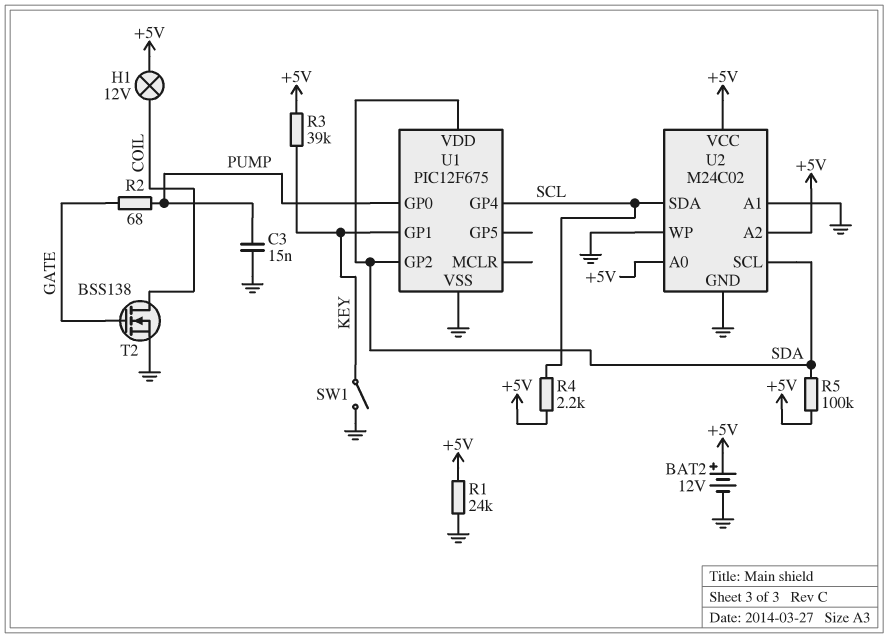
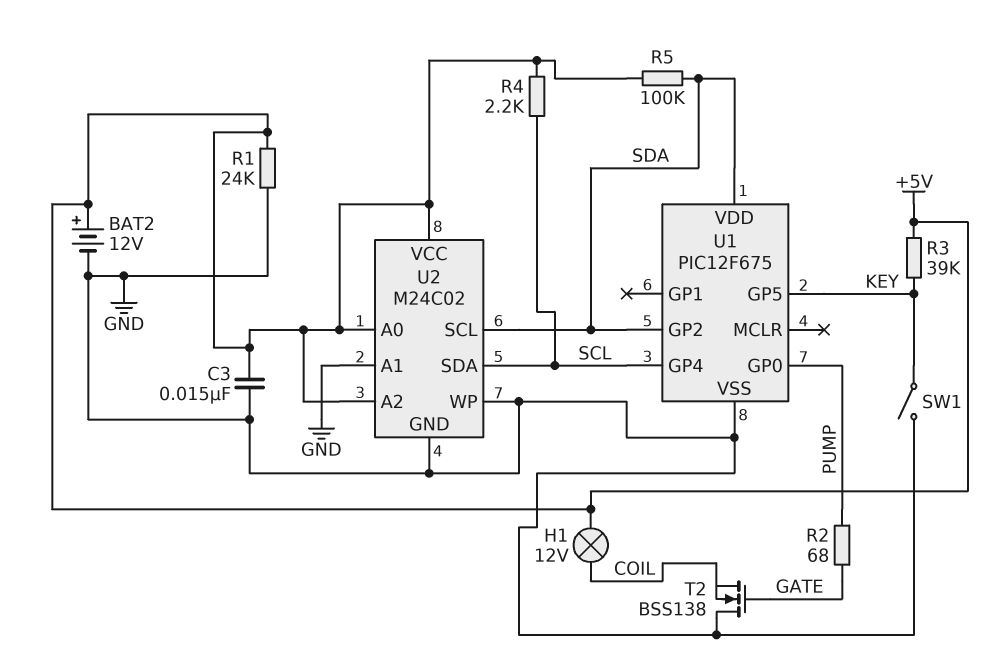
C3: 15nF (GND, PUMP) -> 15nF (+5V, GND)
T2: NMOS BSS138 (G GATE, D COIL, S GND) -> NMOS BSS138 (G GATE, D GND, S COIL)
U1 pin GP1: KEY -> none
U1 pin GP5: none -> KEY

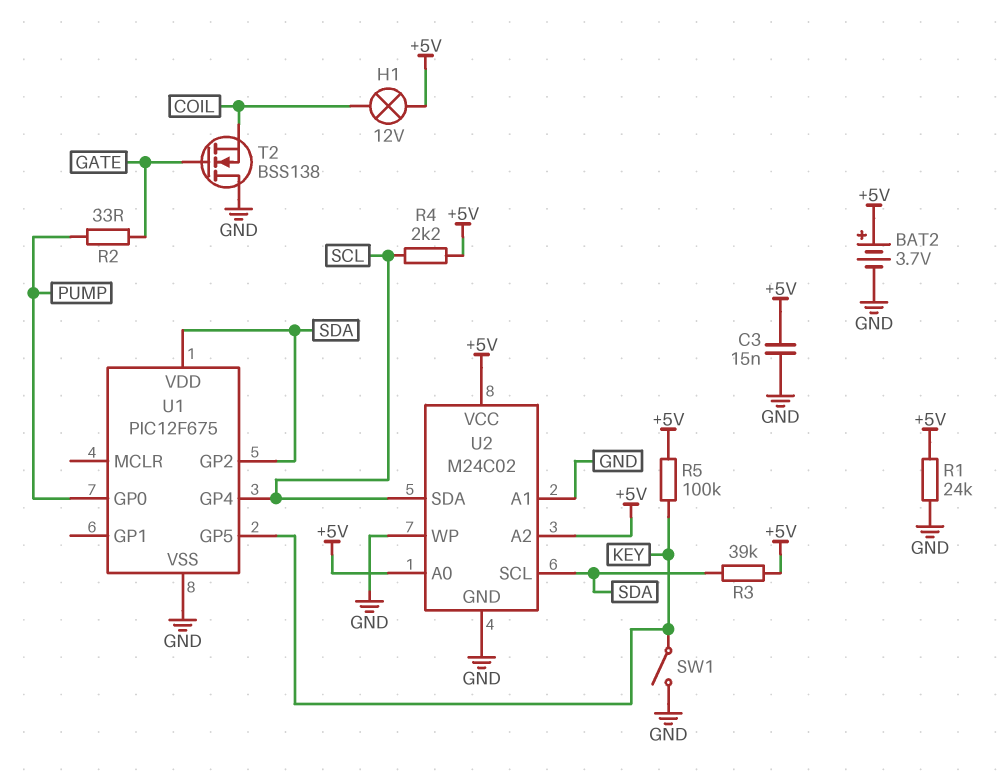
BAT2: 12V (plus +5V, minus GND) -> 3.7V (plus +5V, minus GND)
R2: 68 (GATE, PUMP) -> 33 (GATE, PUMP)
R3: 39k (+5V, KEY) -> 39k (+5V, SDA)
R5: 100k (+5V, SDA) -> 100k (+5V, KEY)

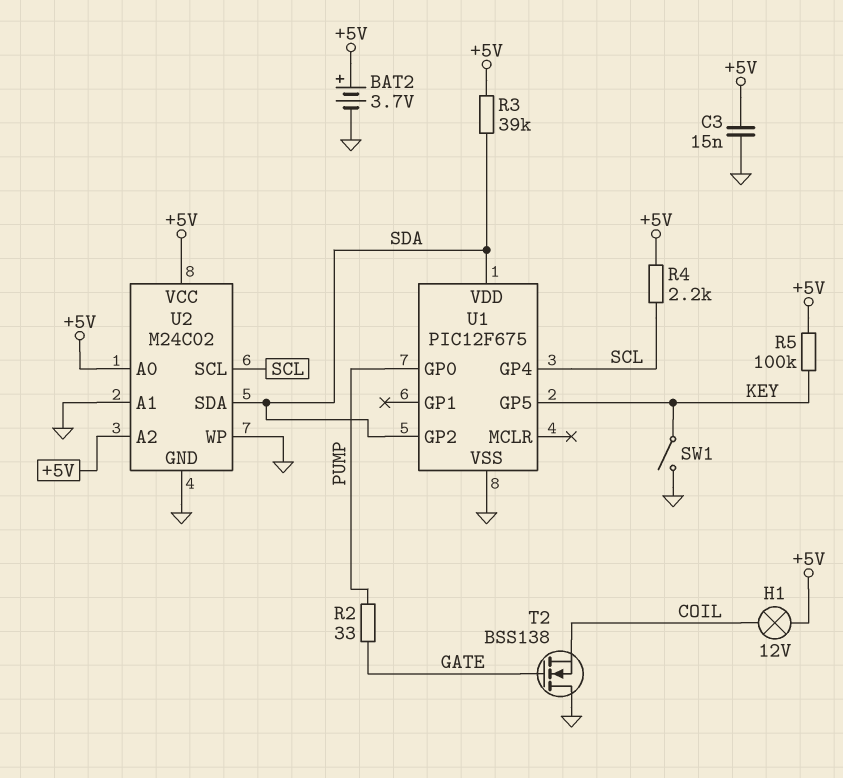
R1: 24k (+5V, GND) -> none
U2 pin SCL: SDA -> SCL
U2 pin SDA: SCL -> SDA

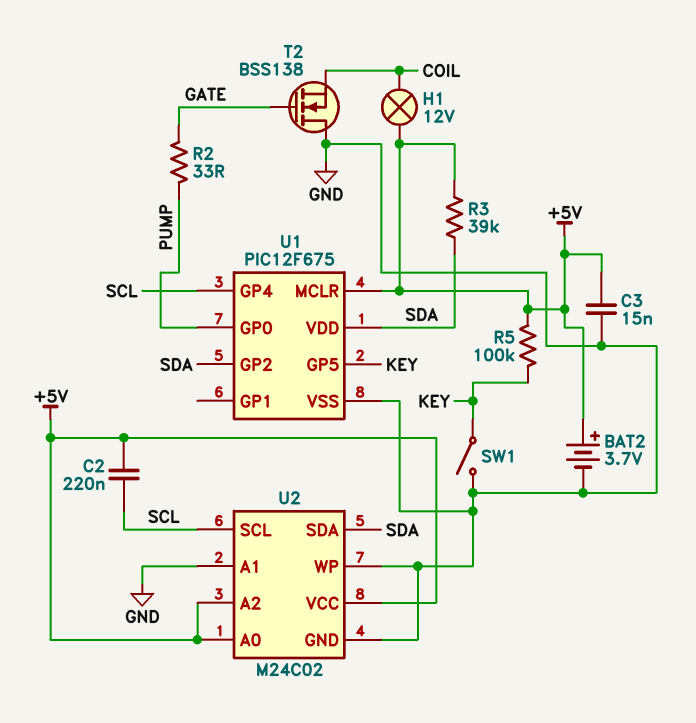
C2: none -> 220nF (+5V, SCL)
R4: 2.2k (+5V, SCL) -> none
U1 pin MCLR: none -> +5V

